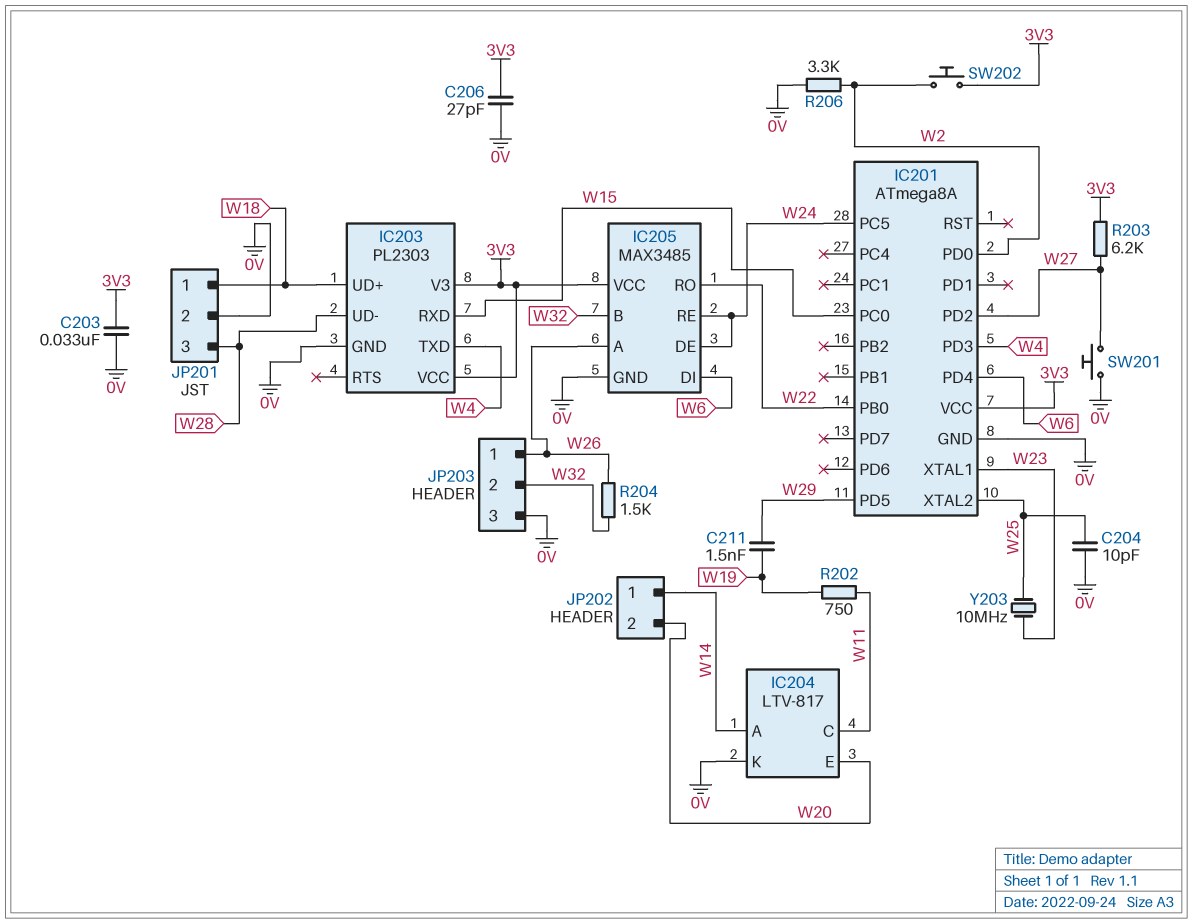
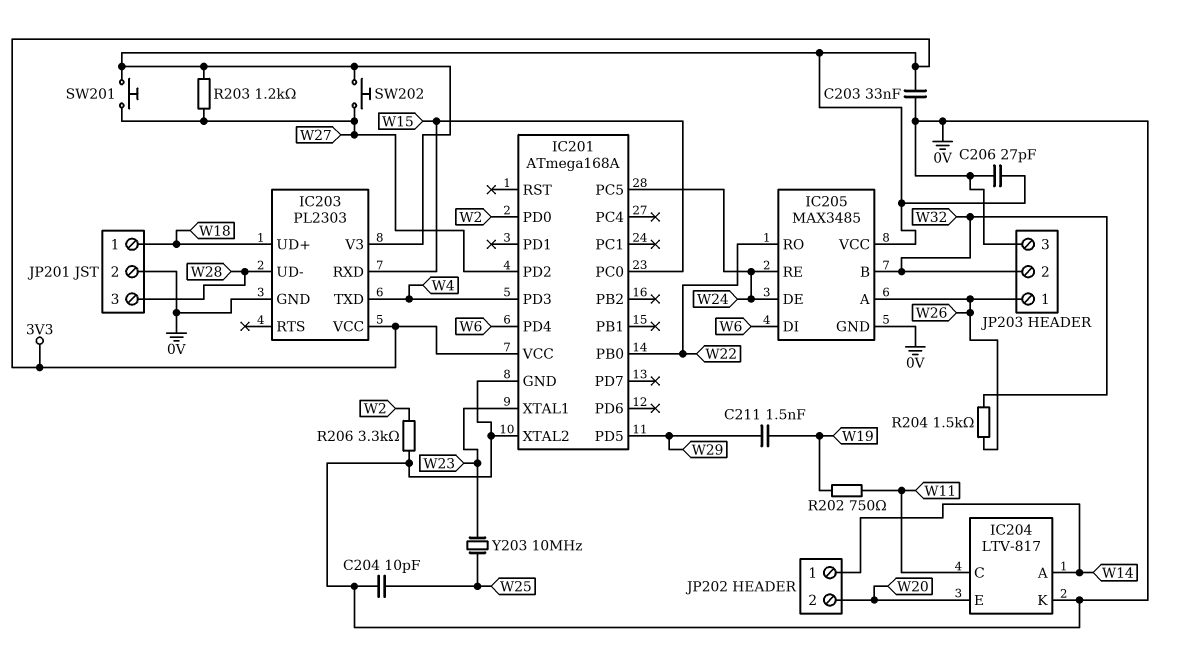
IC201: ATmega8A -> ATmega168A
IC201 pin XTAL2: W25 -> 0V
R203: 6.2k (3V3, W27) -> 1.2k (3V3, W27)
SW201: button (0V, W27) -> button (3V3, W27)
SW202: button (3V3, W2) -> button (3V3, W27)

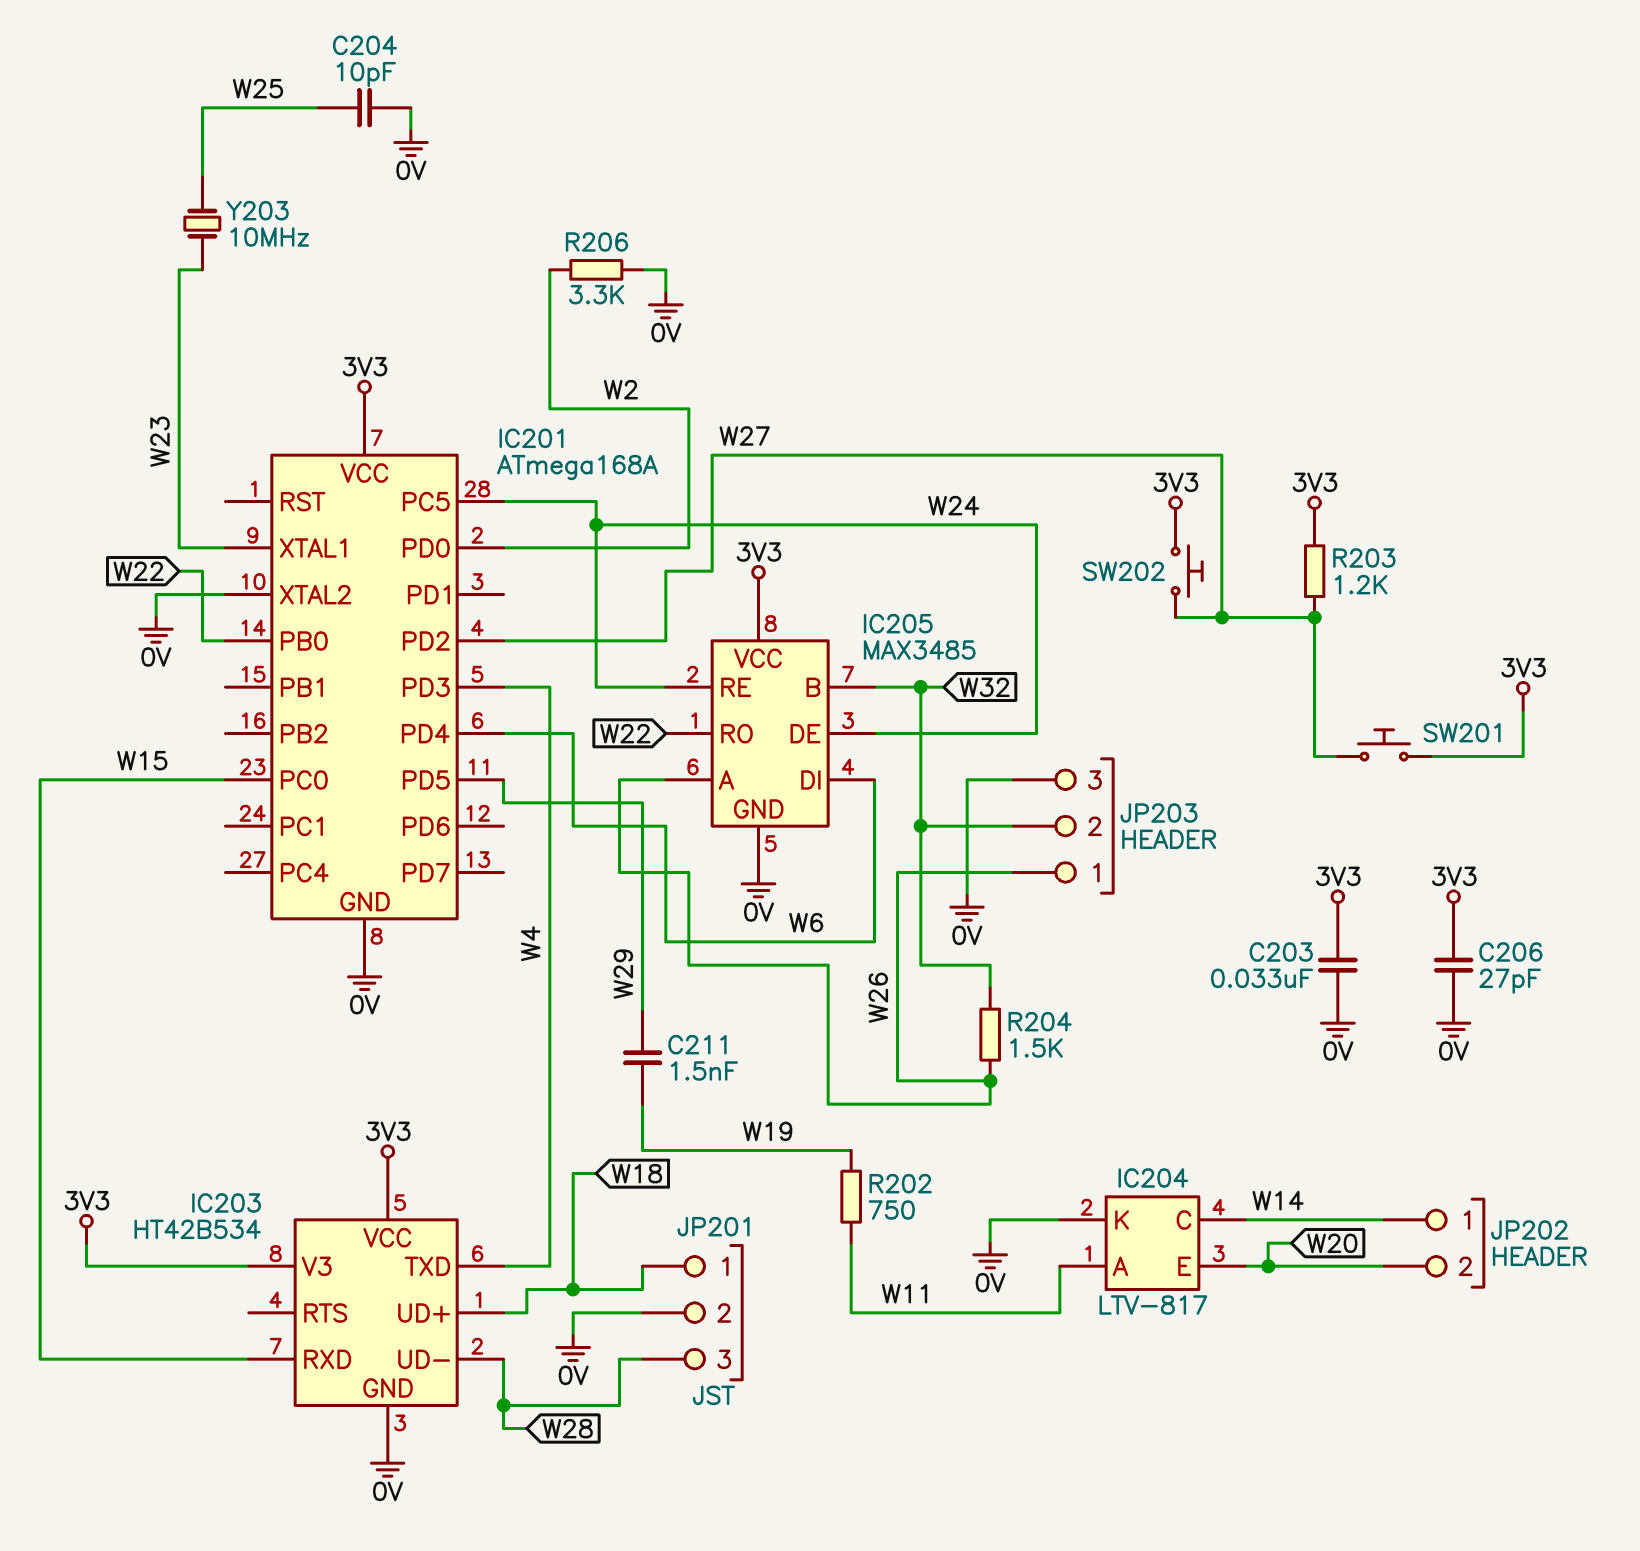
IC203: PL2303 -> HT42B534
IC204 pin A: W14 -> W11
IC204 pin C: W11 -> W14

